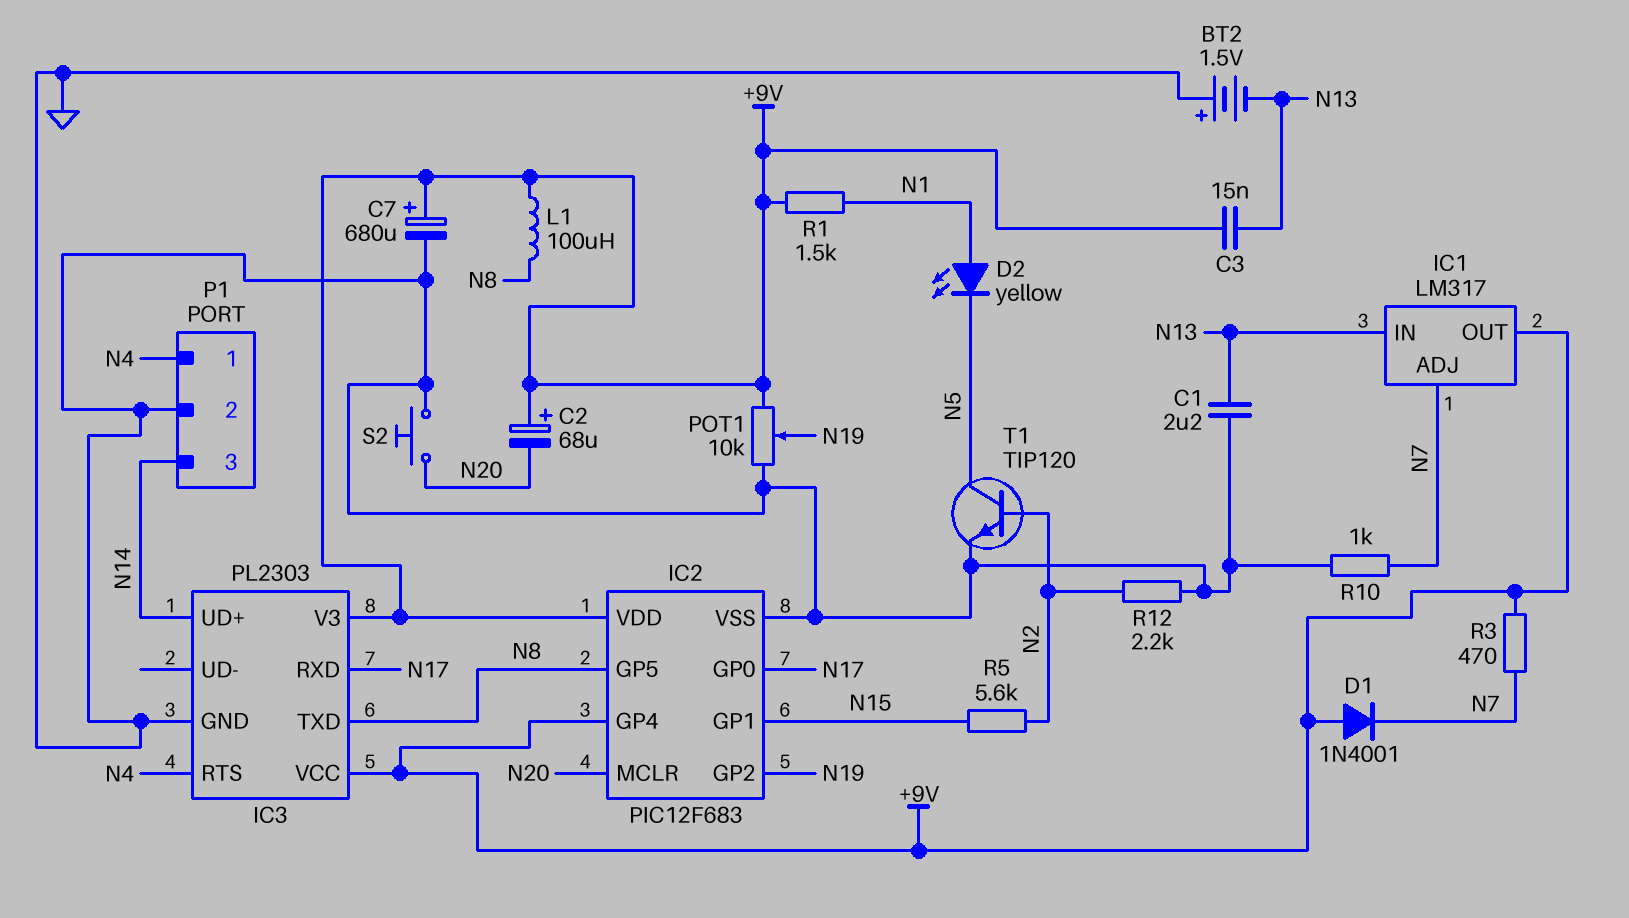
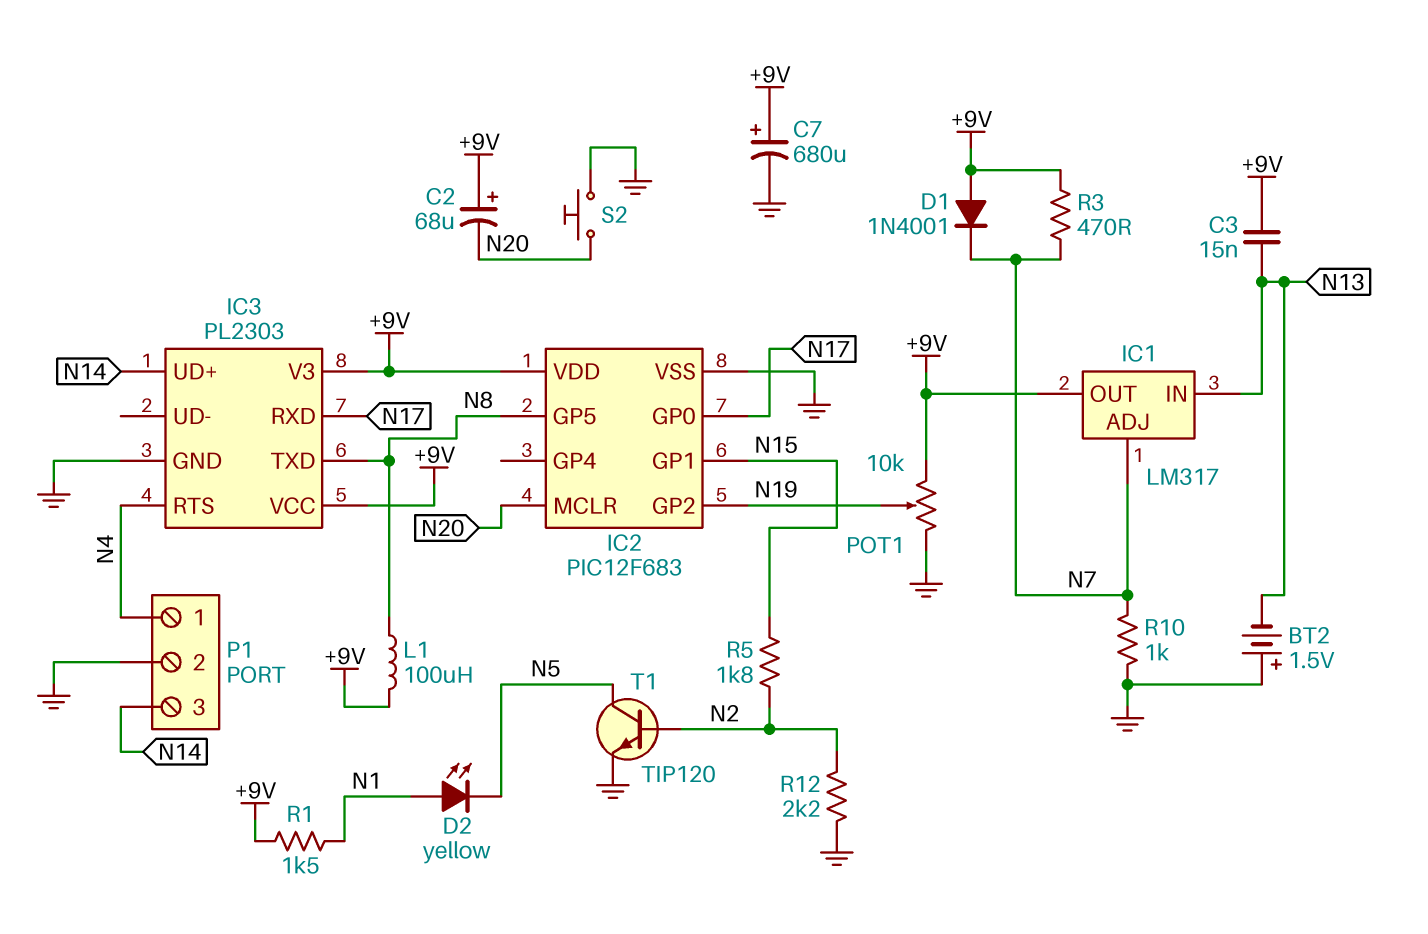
C1: 2.2uF (GND, N13) -> none
IC2 pin GP4: +9V -> none
R5: 5.6k (N2, N15) -> 1.8k (N2, N15)

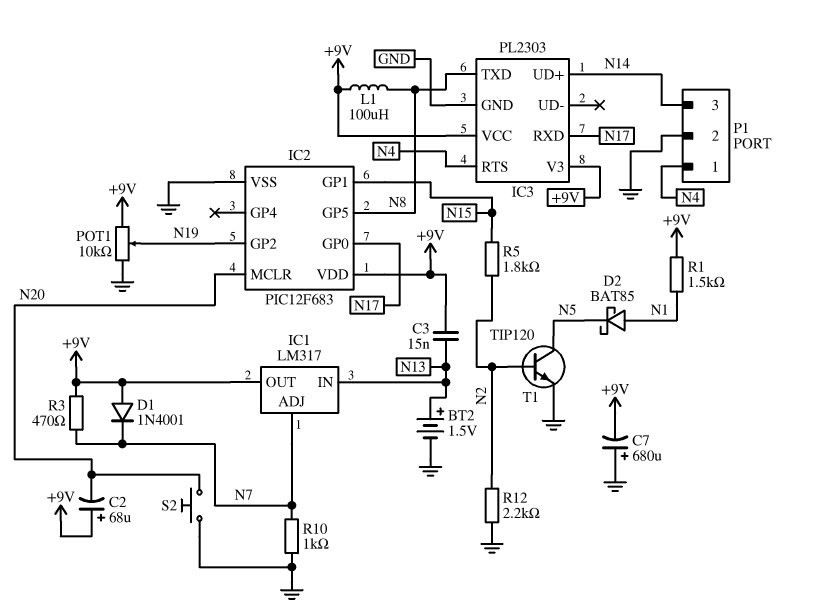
BT2: 1.5V (plus GND, minus N13) -> 1.5V (plus N13, minus GND)
C7: 680uF (plus +9V, minus GND) -> 680uF (plus GND, minus +9V)
D2: LED yellow (A N1, K N5) -> schottky BAT85 (A N1, K N5)

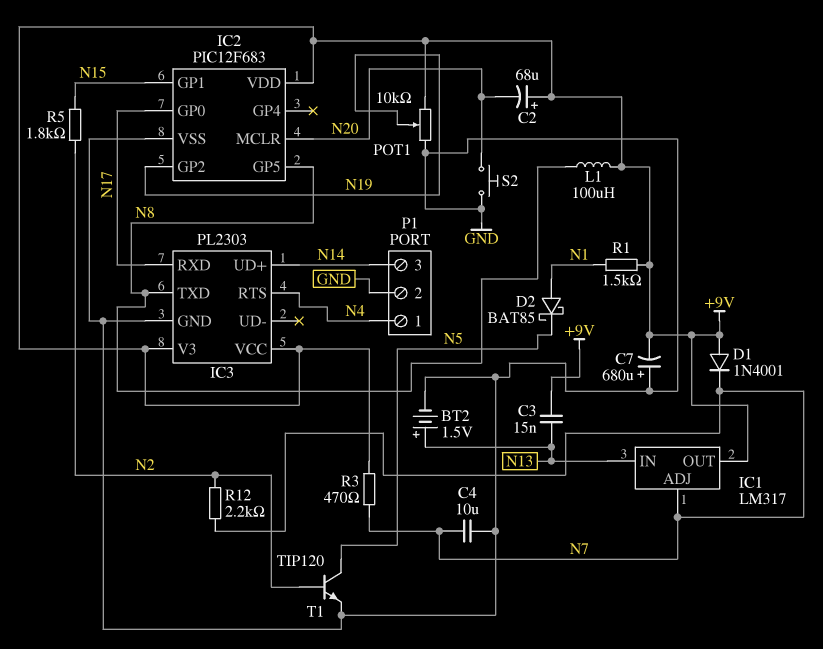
C4: none -> 10uF (GND, N7)
R10: 1k (GND, N7) -> none
R12: 2.2k (GND, N2) -> 2.2k (N2, N7)

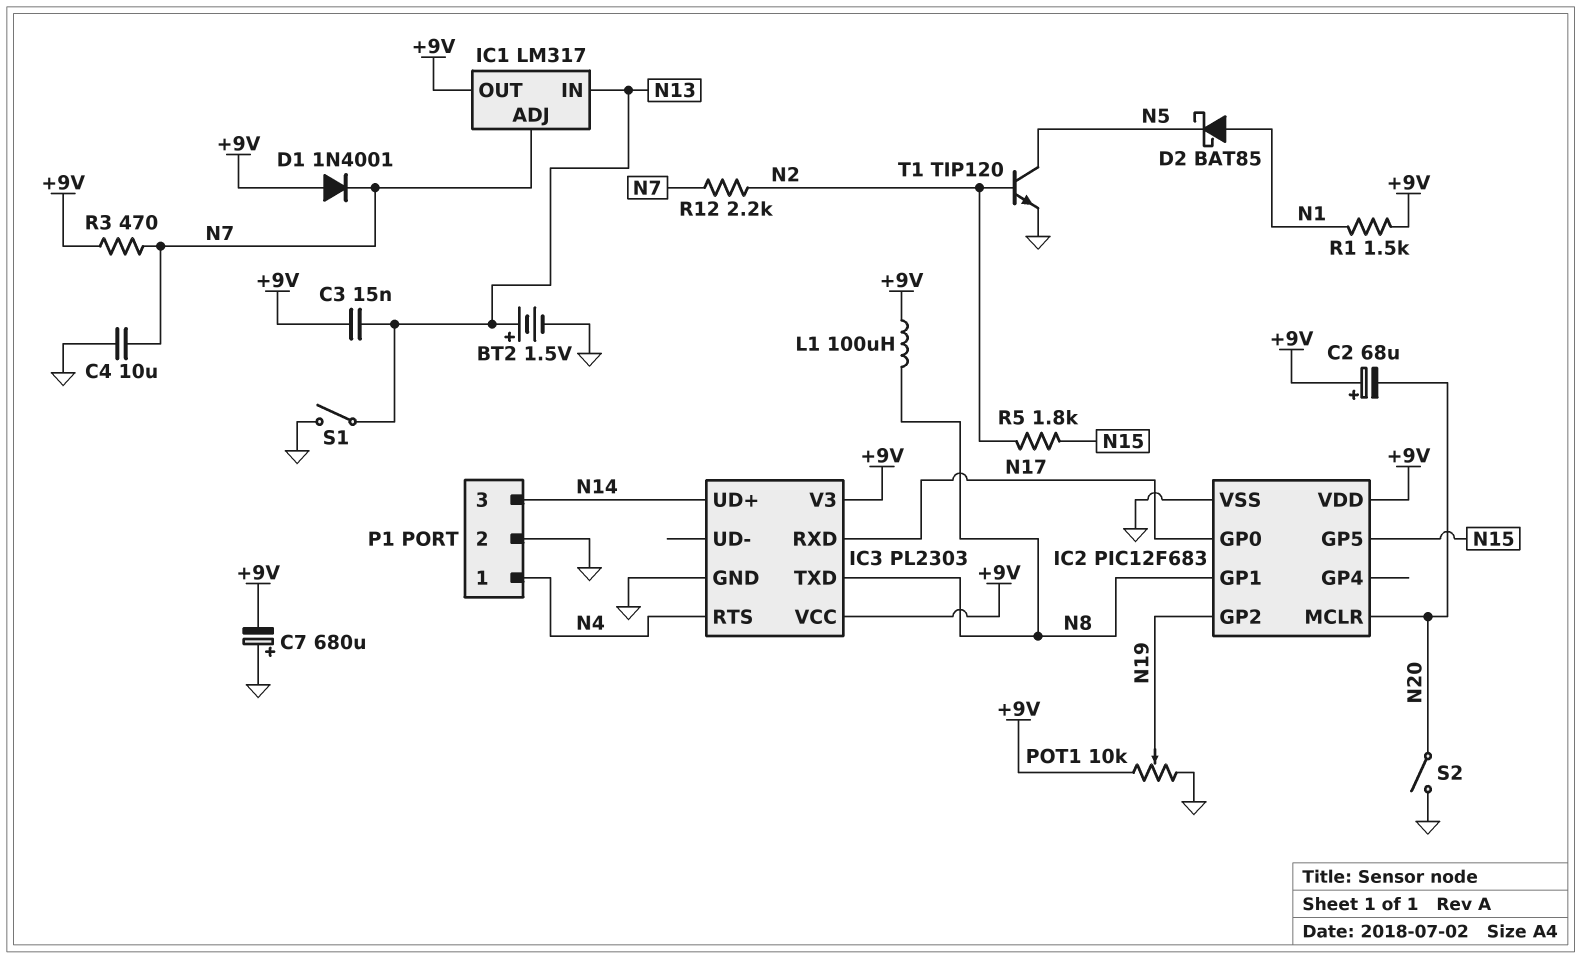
IC2 pin GP1: N15 -> N8
IC2 pin GP5: N8 -> N15
S1: none -> switch (GND, N13)
S2: button (GND, N20) -> switch (GND, N20)

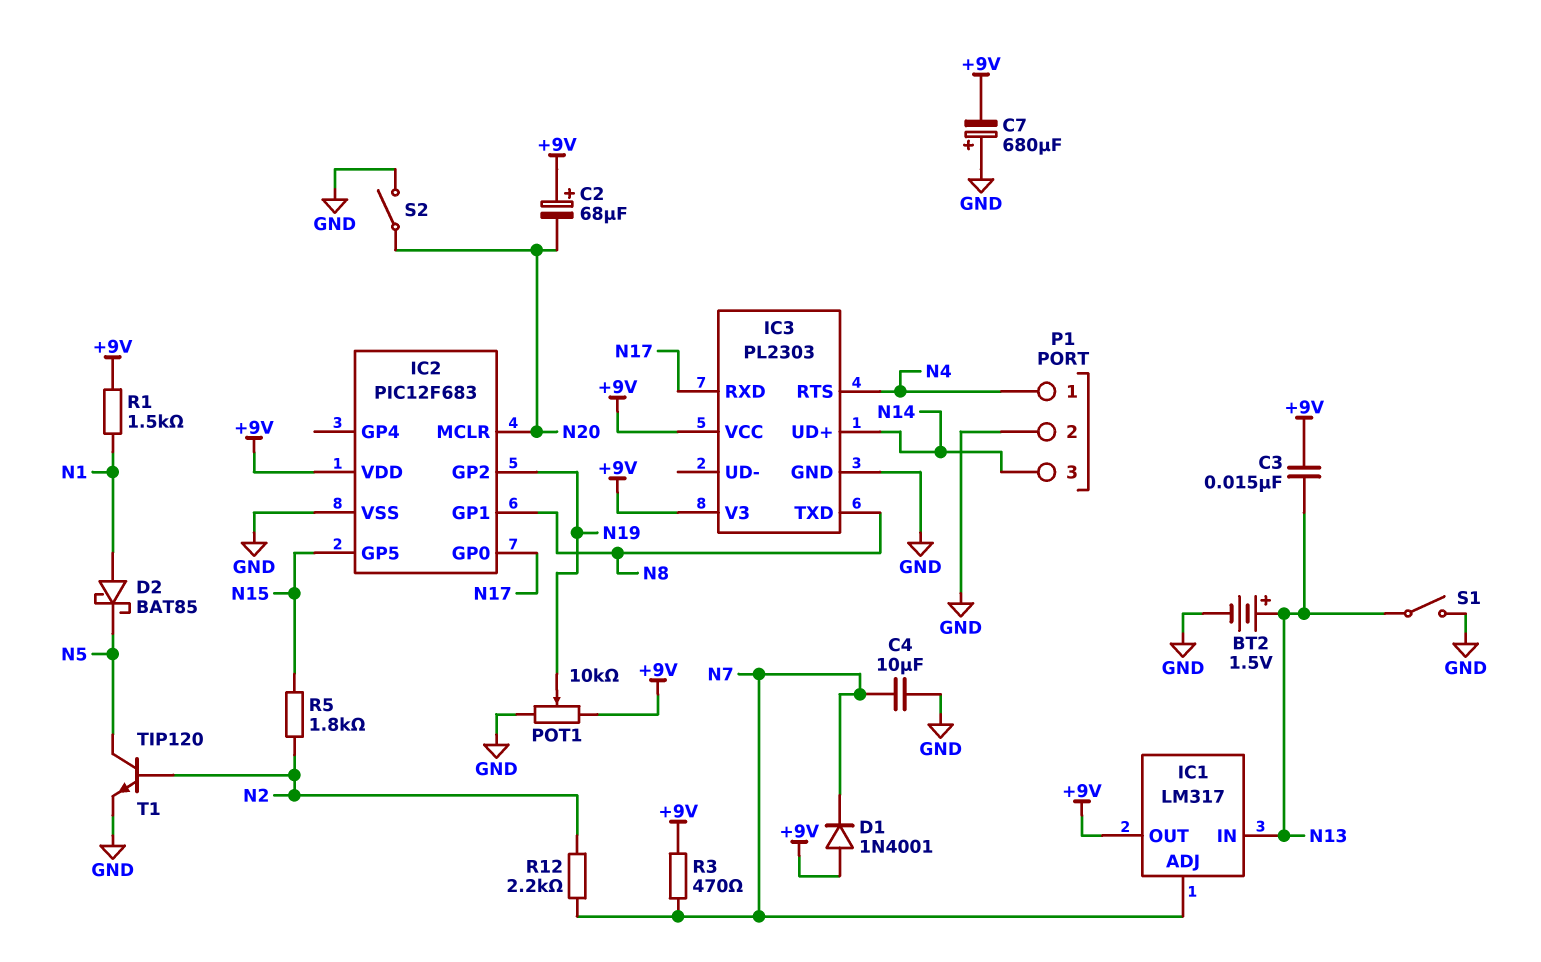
L1: 100uH (+9V, N8) -> none

